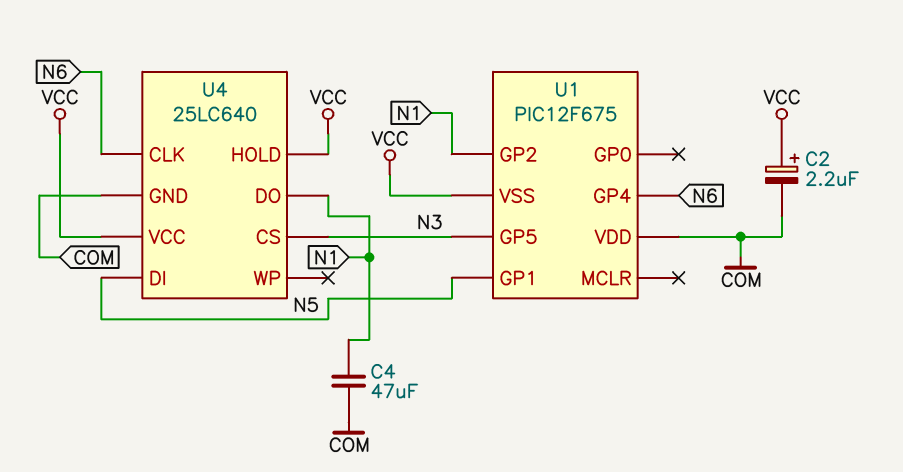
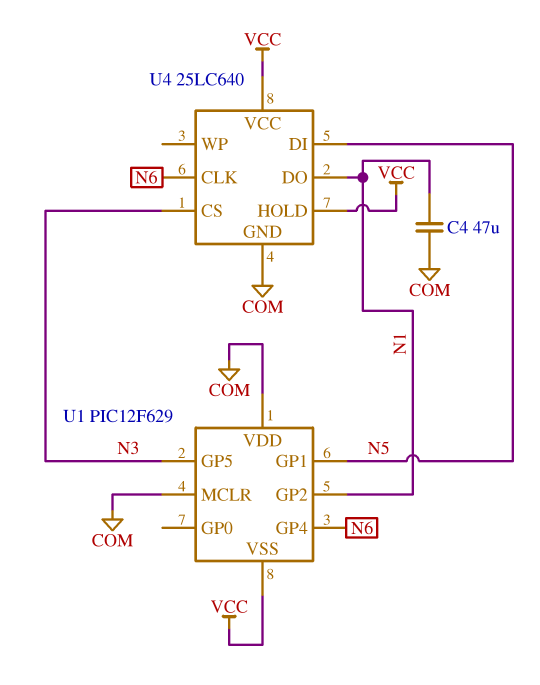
C2: 2.2uF (plus VCC, minus COM) -> none
U1: PIC12F675 -> PIC12F629
U1 pin MCLR: none -> COM

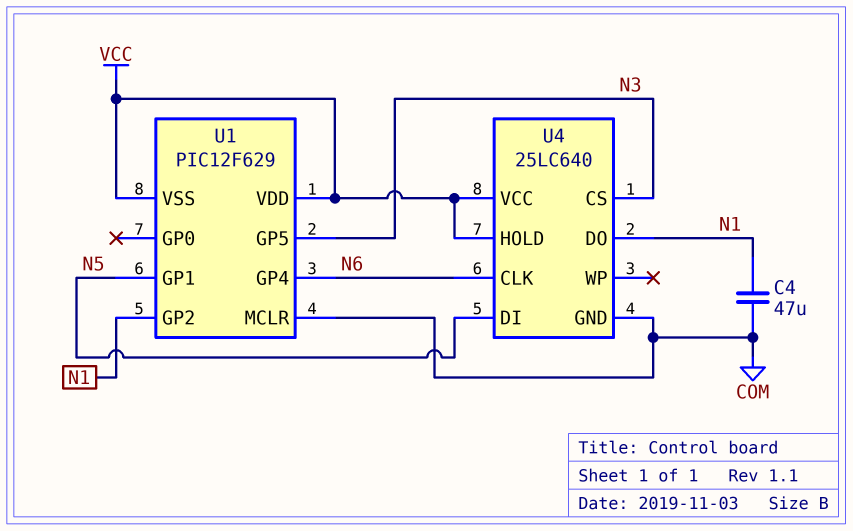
U1 pin VDD: COM -> VCC

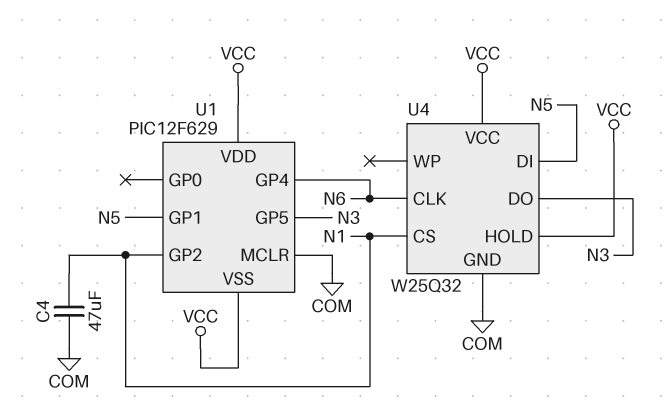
U4: 25LC640 -> W25Q32
U4 pin CS: N3 -> N1
U4 pin DO: N1 -> N3

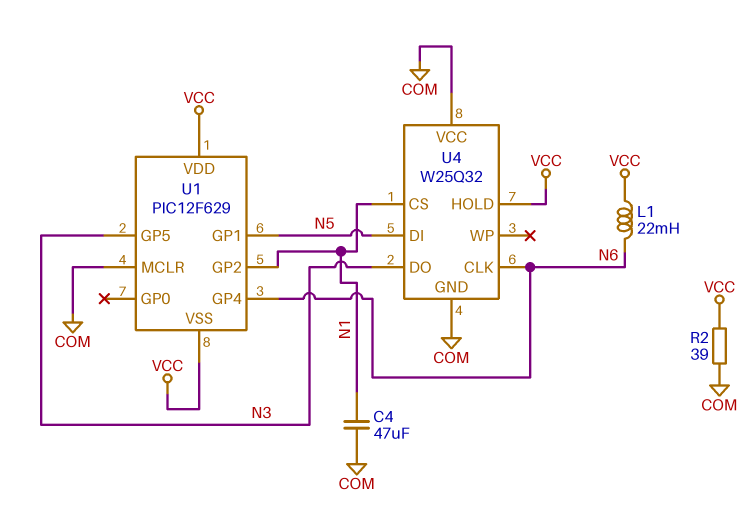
L1: none -> 22mH (N6, VCC)
R2: none -> 39 (COM, VCC)
U4 pin VCC: VCC -> COM

